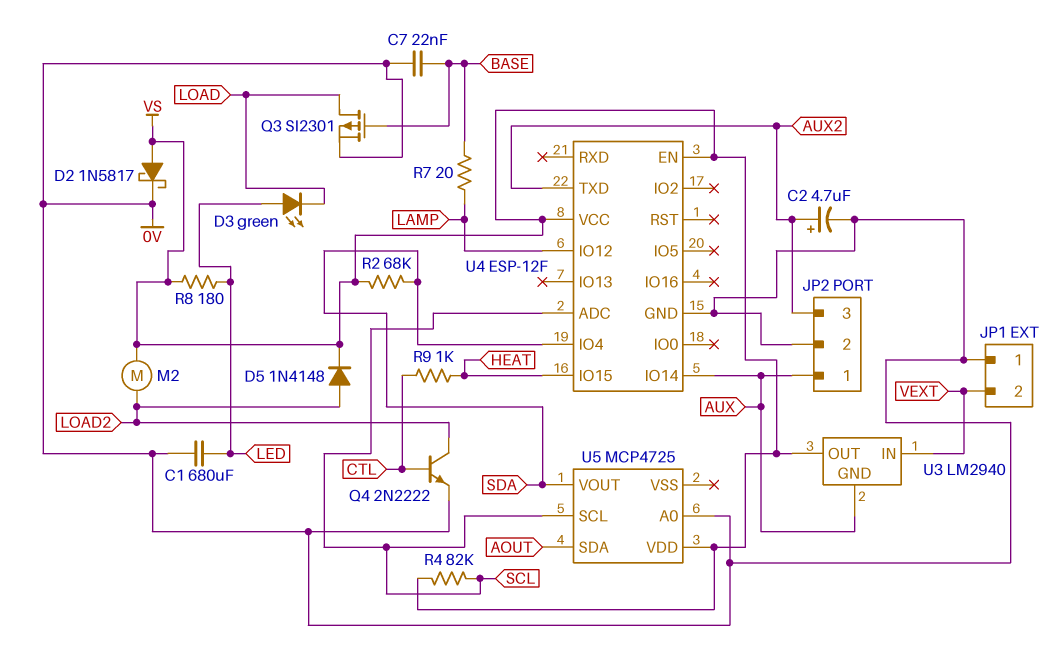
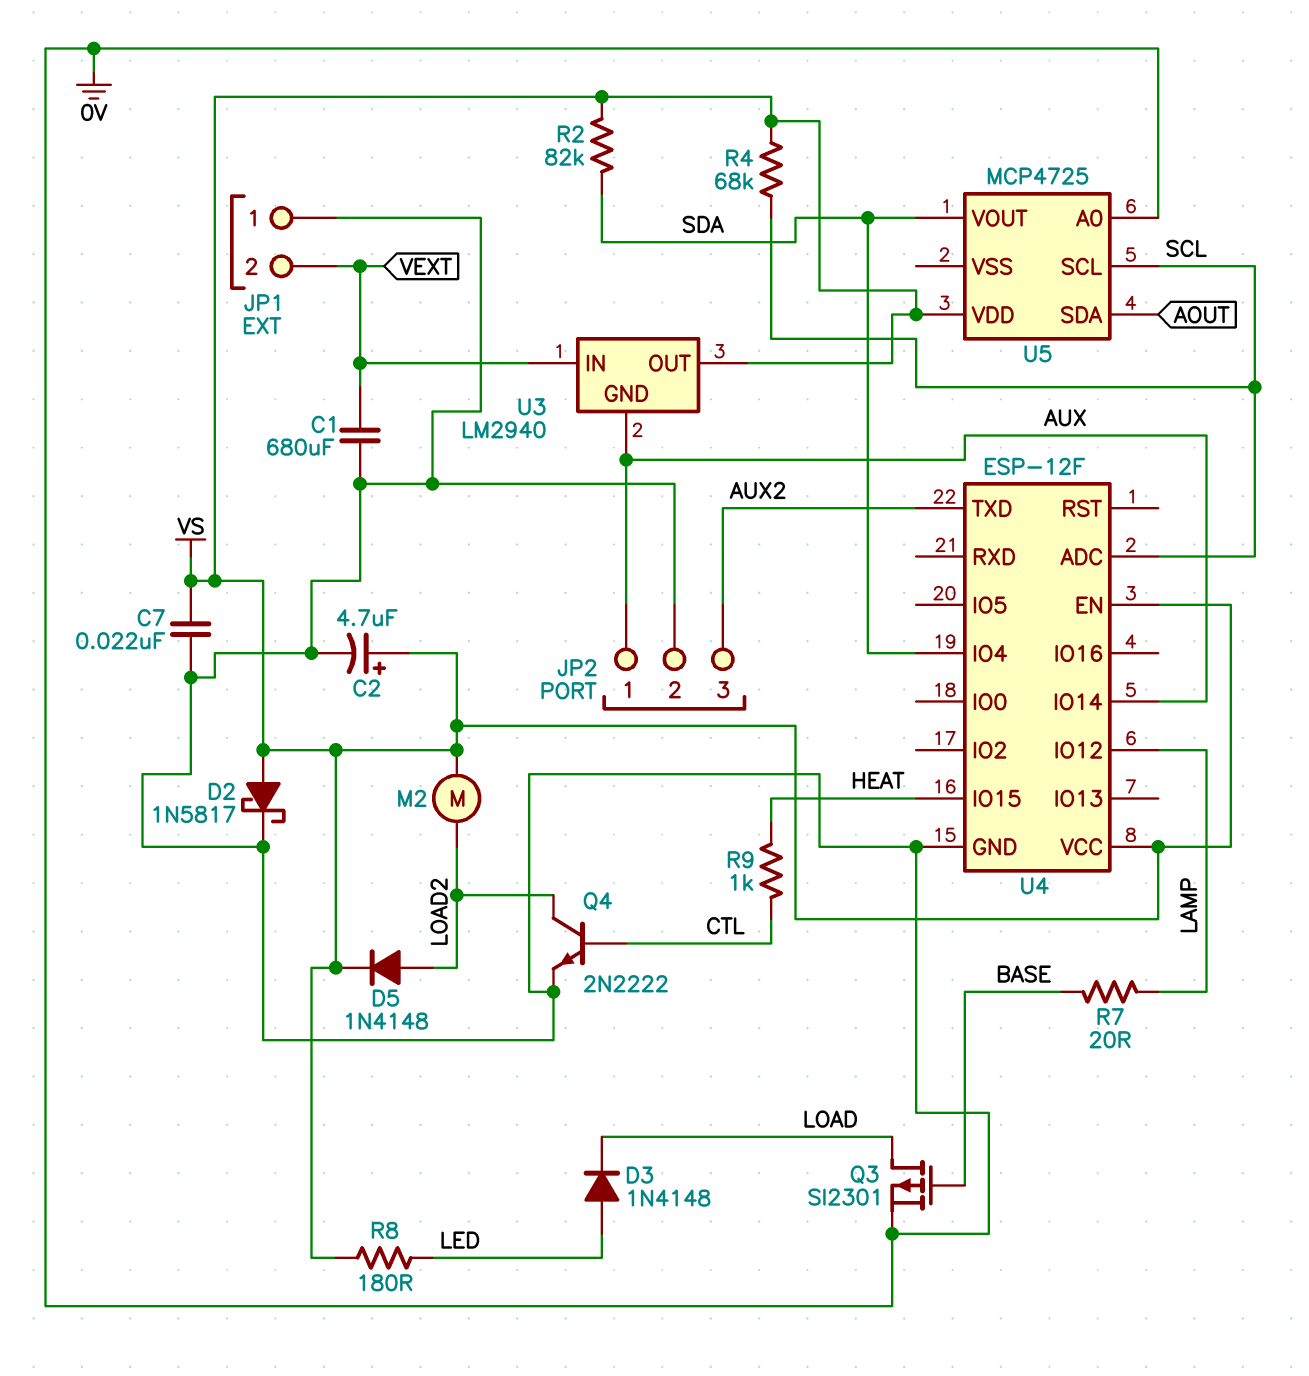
C1: 680uF (0V, LED) -> 680uF (0V, VEXT)
C2: 4.7uF (plus AUX2, minus 0V) -> 4.7uF (plus VS, minus 0V)
C7: 22nF (0V, BASE) -> 22nF (0V, VS)
D3: LED green (A LED, K LOAD) -> diode 1N4148 (A LED, K LOAD)
R2: 68k (SDA, VS) -> 82k (SDA, VS)
R4: 82k (SCL, VS) -> 68k (SCL, VS)

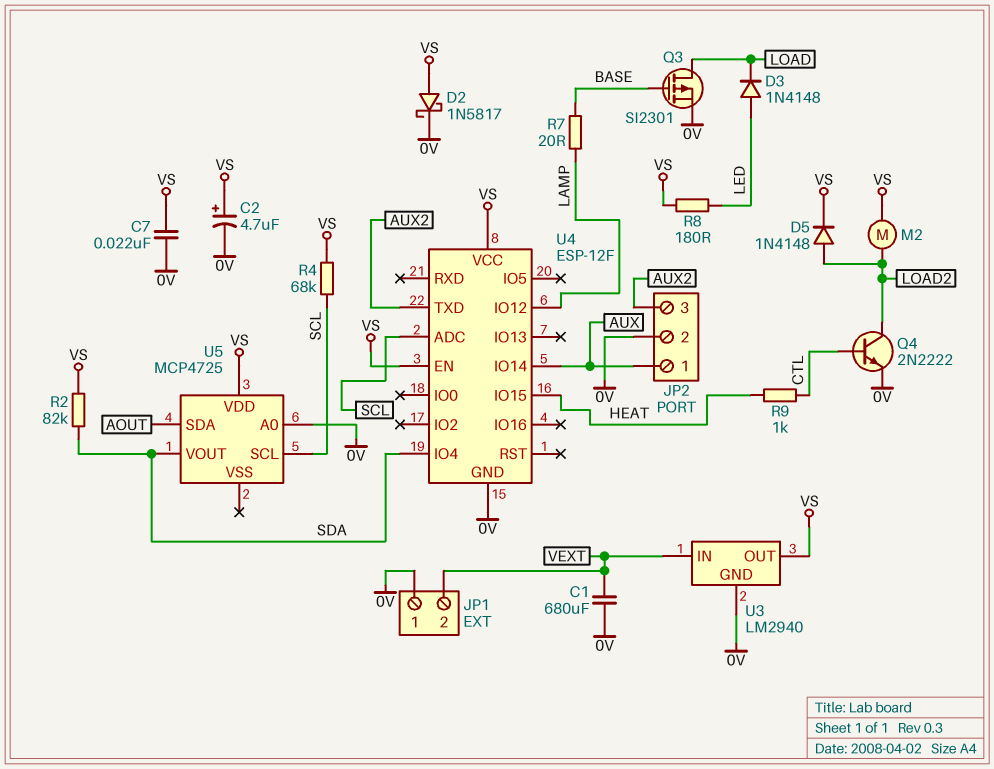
U3 pin GND: AUX -> 0V

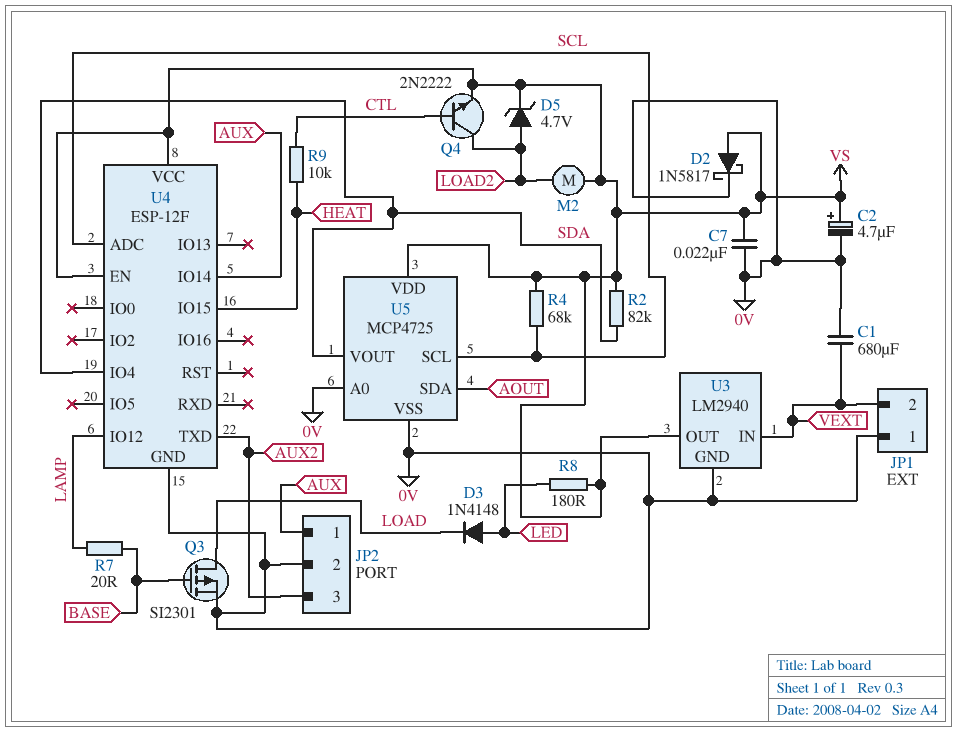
D5: diode 1N4148 (A LOAD2, K VS) -> zener 4.7V (A LOAD2, K VS)
Q4: NPN 2N2222 (B CTL, C LOAD2, E 0V) -> NPN 2N2222 (B CTL, C LOAD2, E VS)
R9: 1k (CTL, HEAT) -> 10k (CTL, HEAT)
U5 pin VSS: none -> 0V

